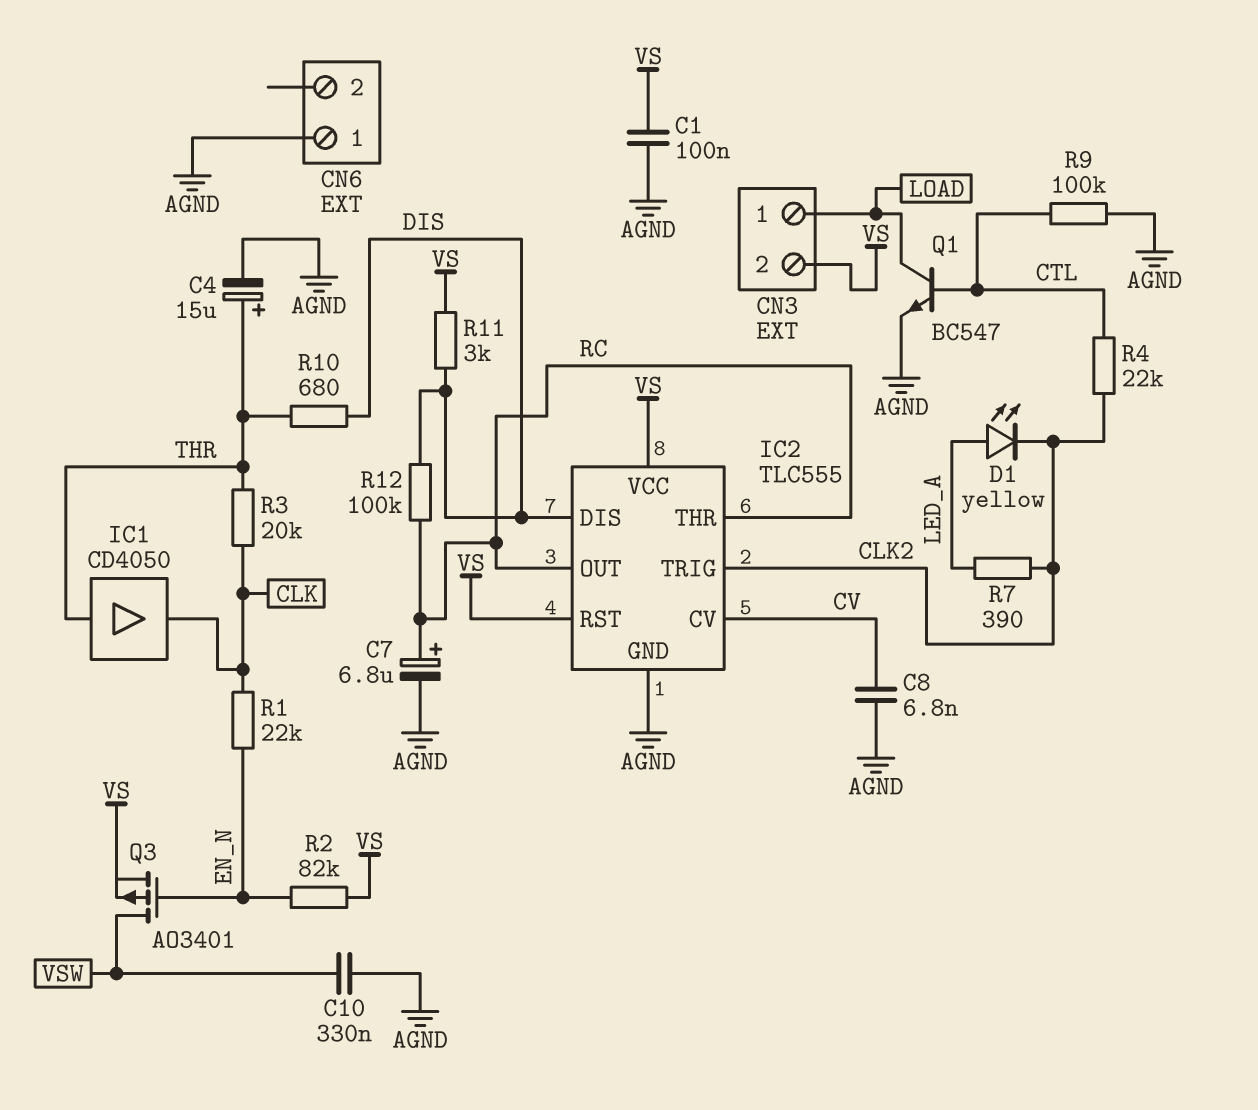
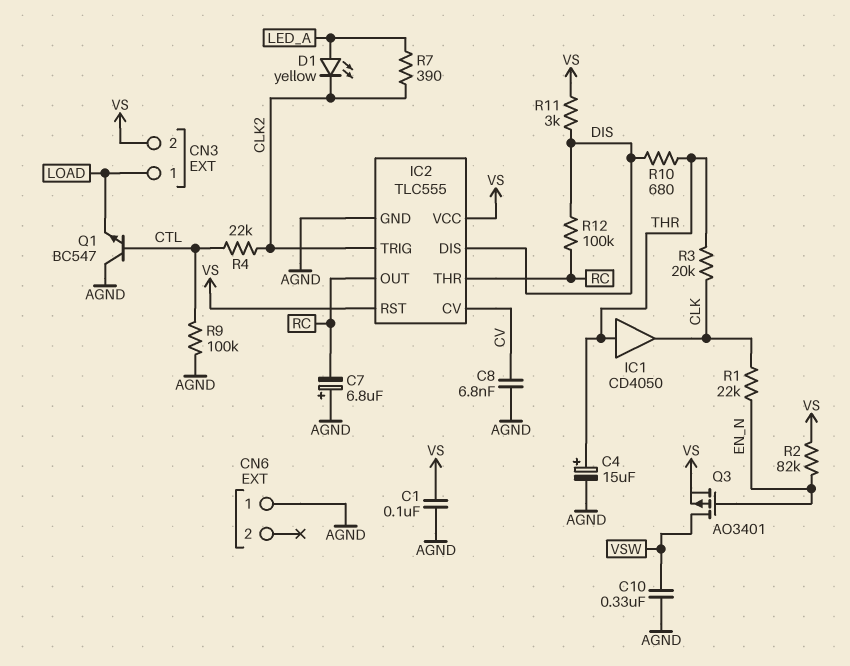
C7: 6.8uF (plus RC, minus AGND) -> 6.8uF (plus AGND, minus RC)
Q1: NPN BC547 (B CTL, C LOAD, E AGND) -> NPN BC547 (B CTL, C AGND, E LOAD)

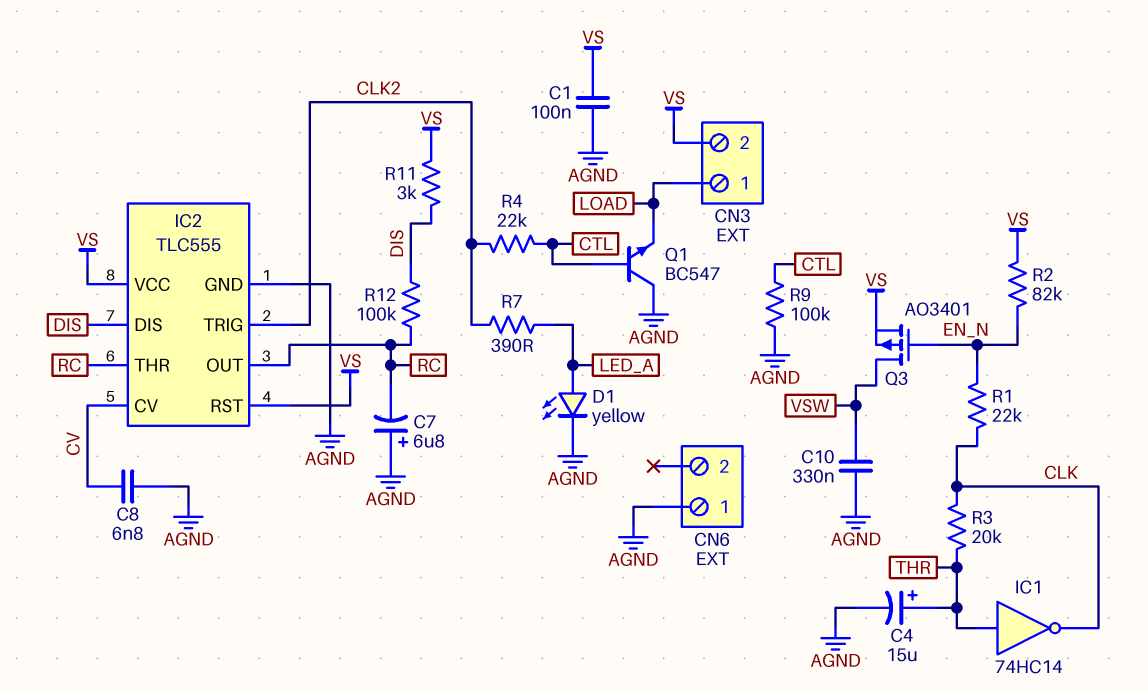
D1: LED yellow (A LED_A, K CLK2) -> LED yellow (A LED_A, K AGND)
IC1: buffer CD4050 (in THR, out CLK) -> NOT 74HC14 (in THR, out CLK)
R10: 680 (DIS, THR) -> none

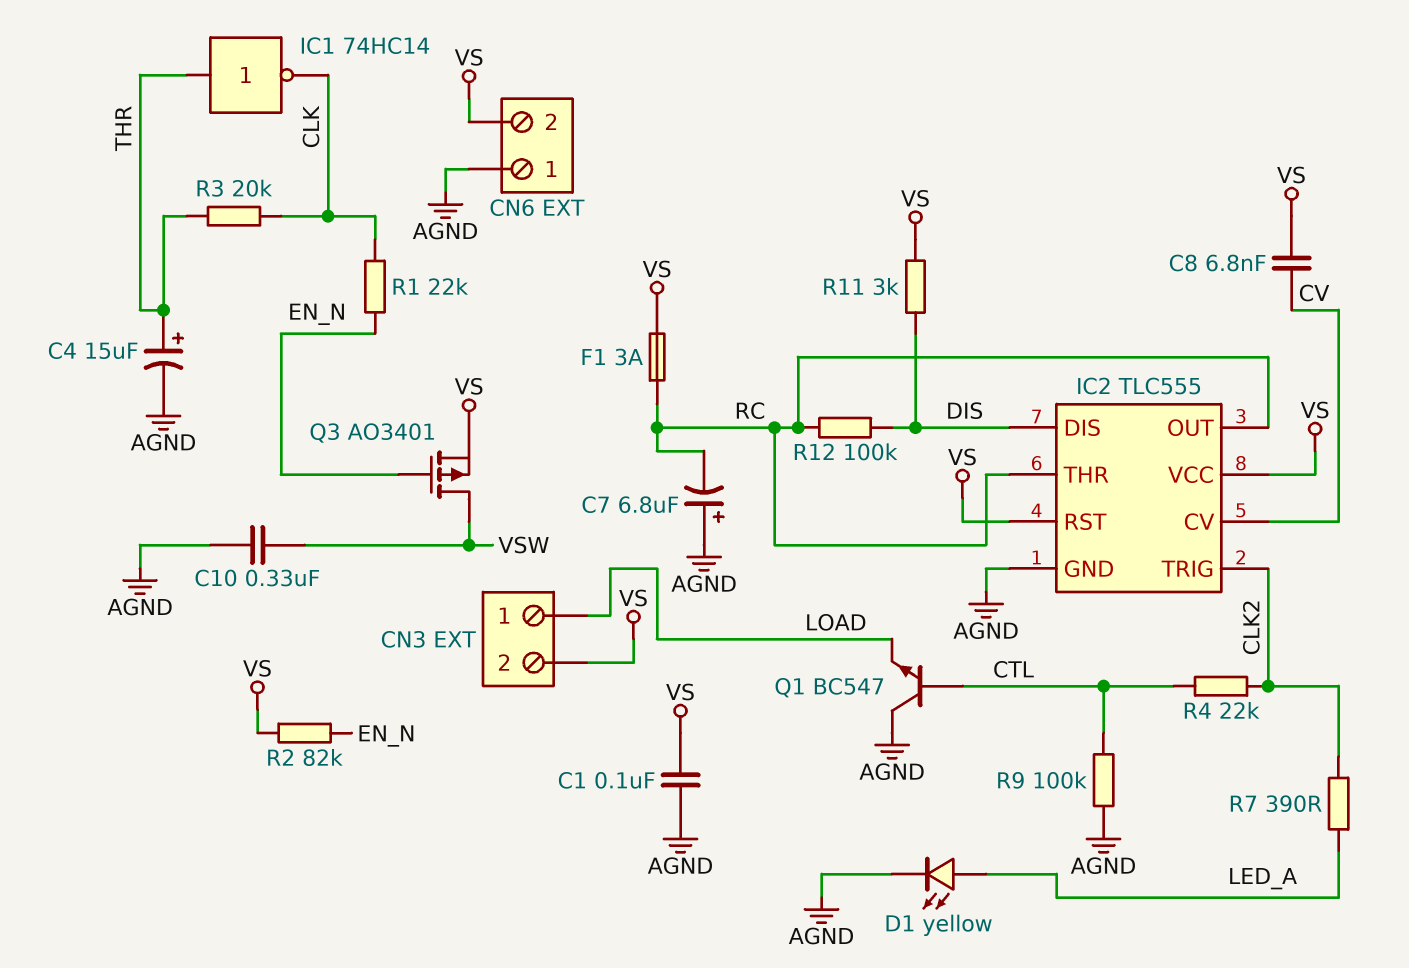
C8: 6.8nF (AGND, CV) -> 6.8nF (CV, VS)
CN6 pin 2: none -> VS
F1: none -> 3A (RC, VS)

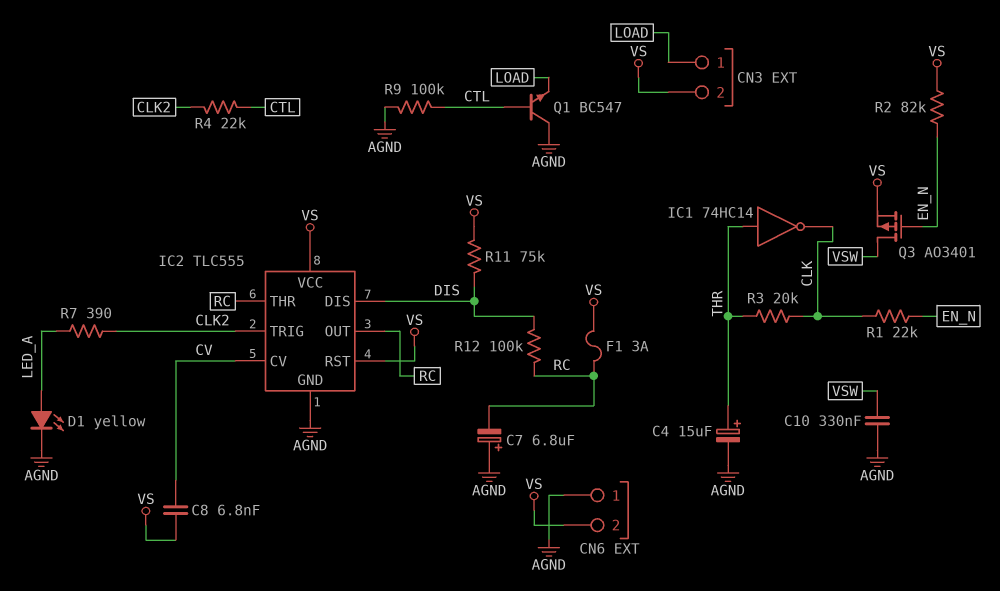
C1: 100nF (AGND, VS) -> none
R11: 3k (DIS, VS) -> 75k (DIS, VS)

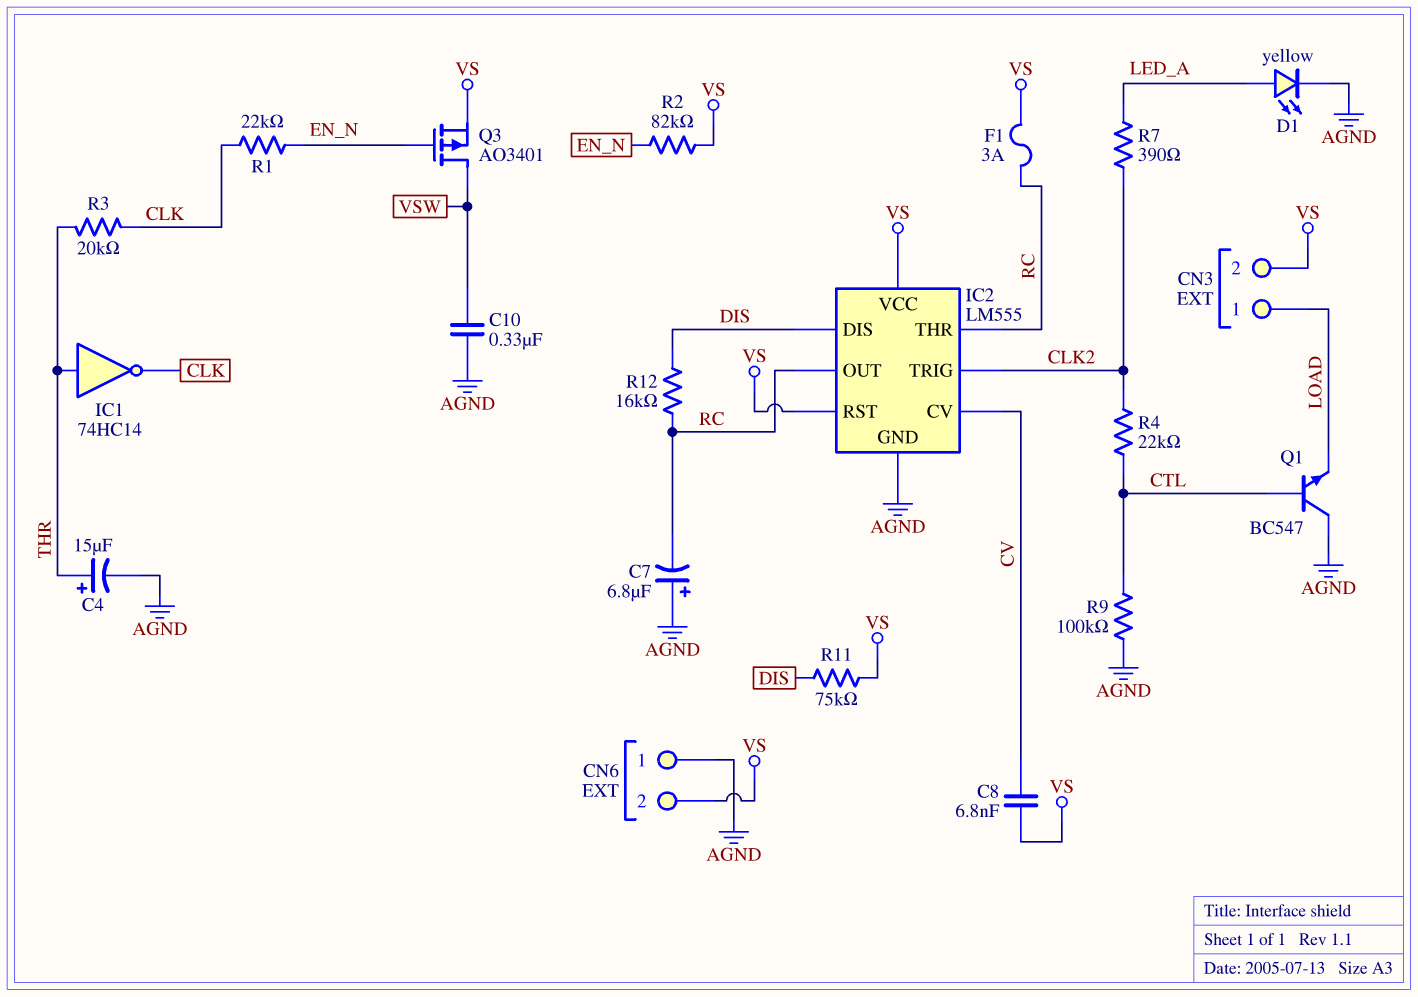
IC2: TLC555 -> LM555
R12: 100k (DIS, RC) -> 16k (DIS, RC)

